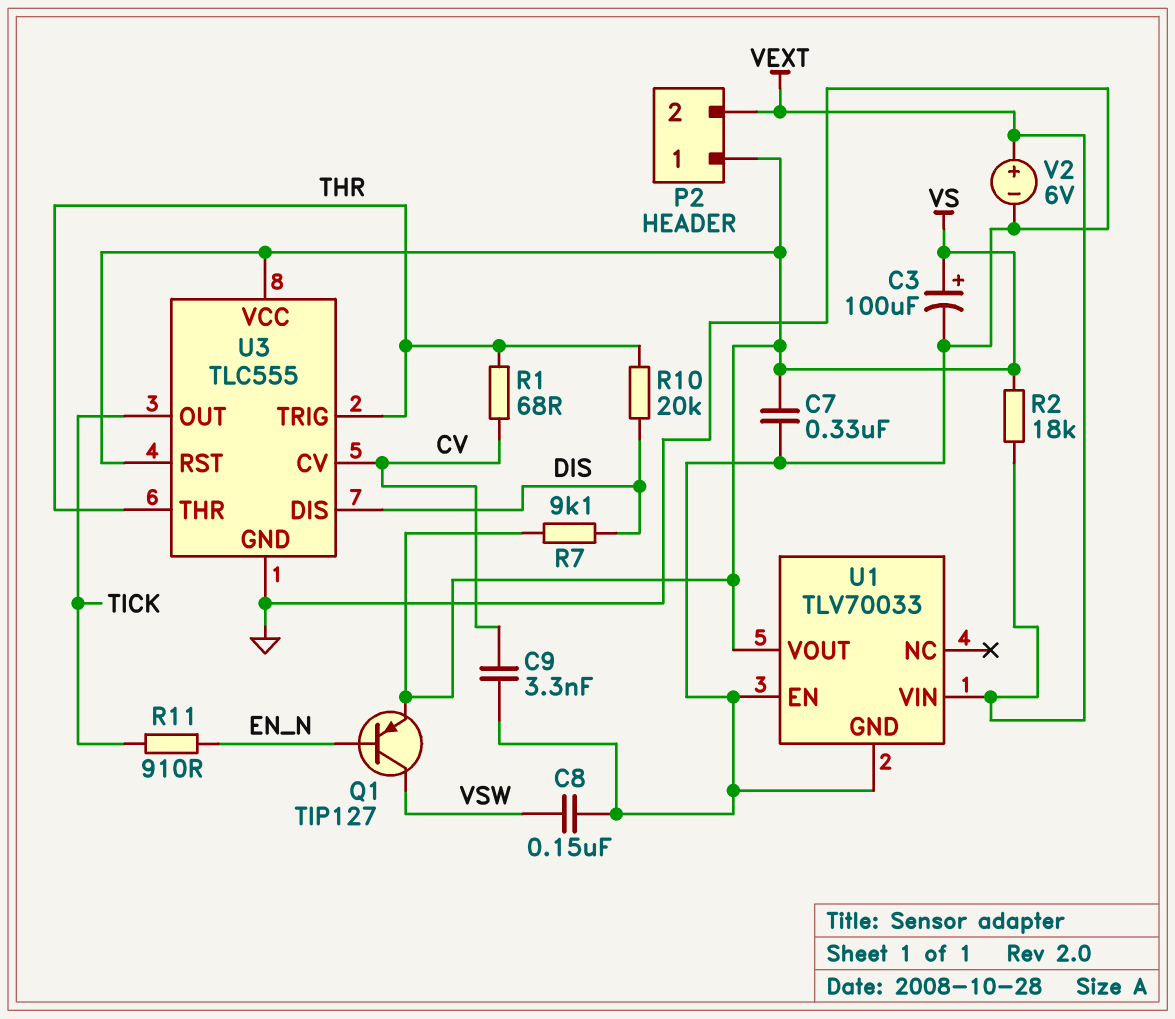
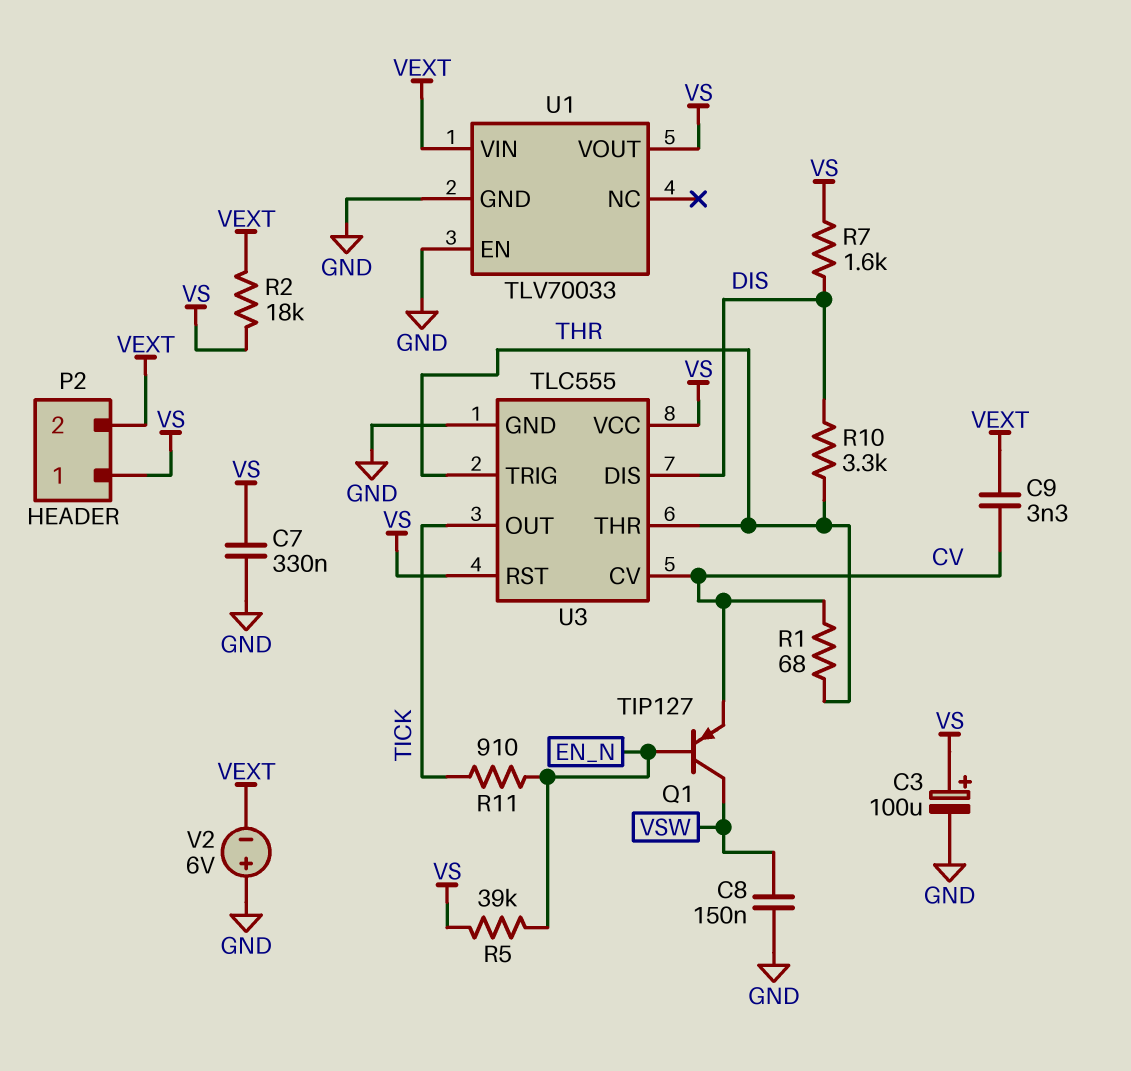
C9: 3.3nF (CV, GND) -> 3.3nF (CV, VEXT)
Q1: PNP TIP127 (B EN_N, C VSW, E VS) -> PNP TIP127 (B EN_N, C VSW, E CV)
R5: none -> 39k (EN_N, VS)
R7: 9.1k (DIS, VS) -> 1.6k (DIS, VS)
R10: 20k (DIS, THR) -> 3.3k (DIS, THR)
V2: 6V (plus VEXT, minus GND) -> 6V (plus GND, minus VEXT)

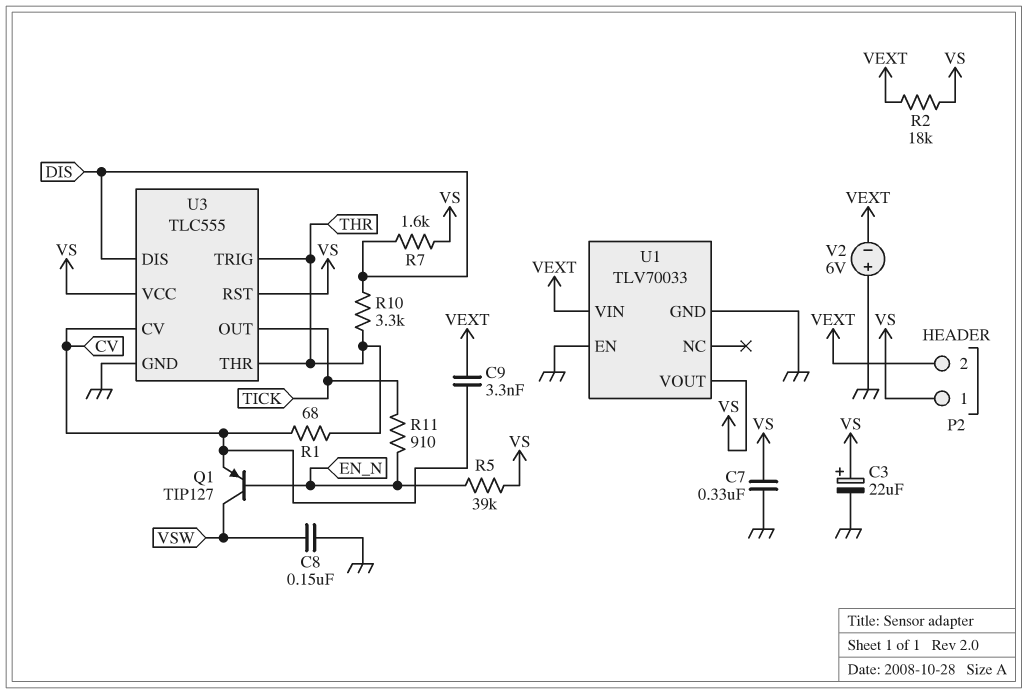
C3: 100uF (plus VS, minus GND) -> 22uF (plus VS, minus GND)

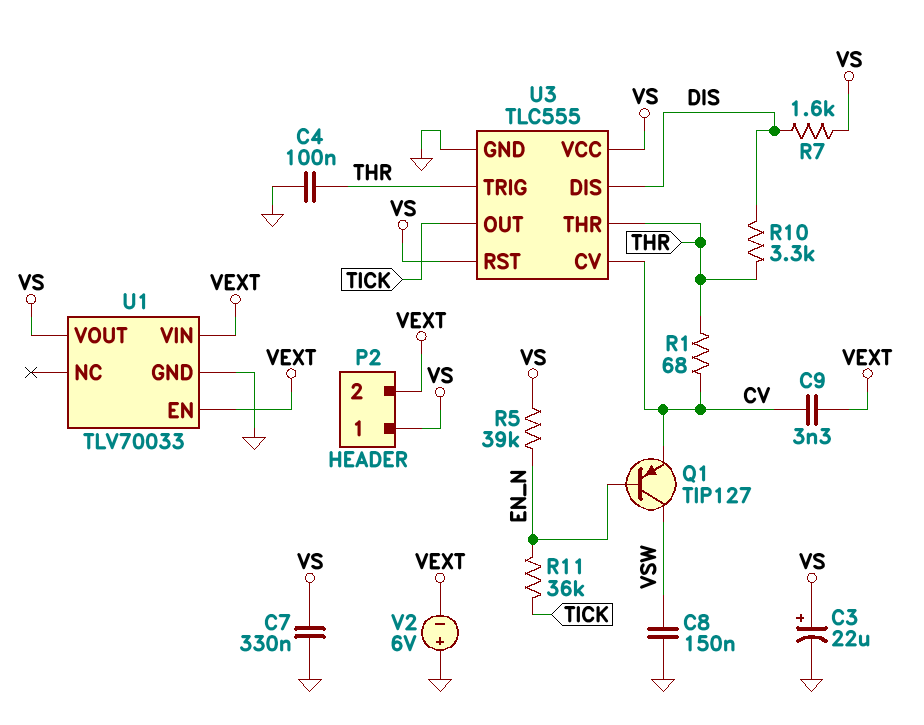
C4: none -> 100nF (GND, THR)
R2: 18k (VEXT, VS) -> none
R11: 910 (EN_N, TICK) -> 36k (EN_N, TICK)
U1 pin EN: GND -> VEXT

